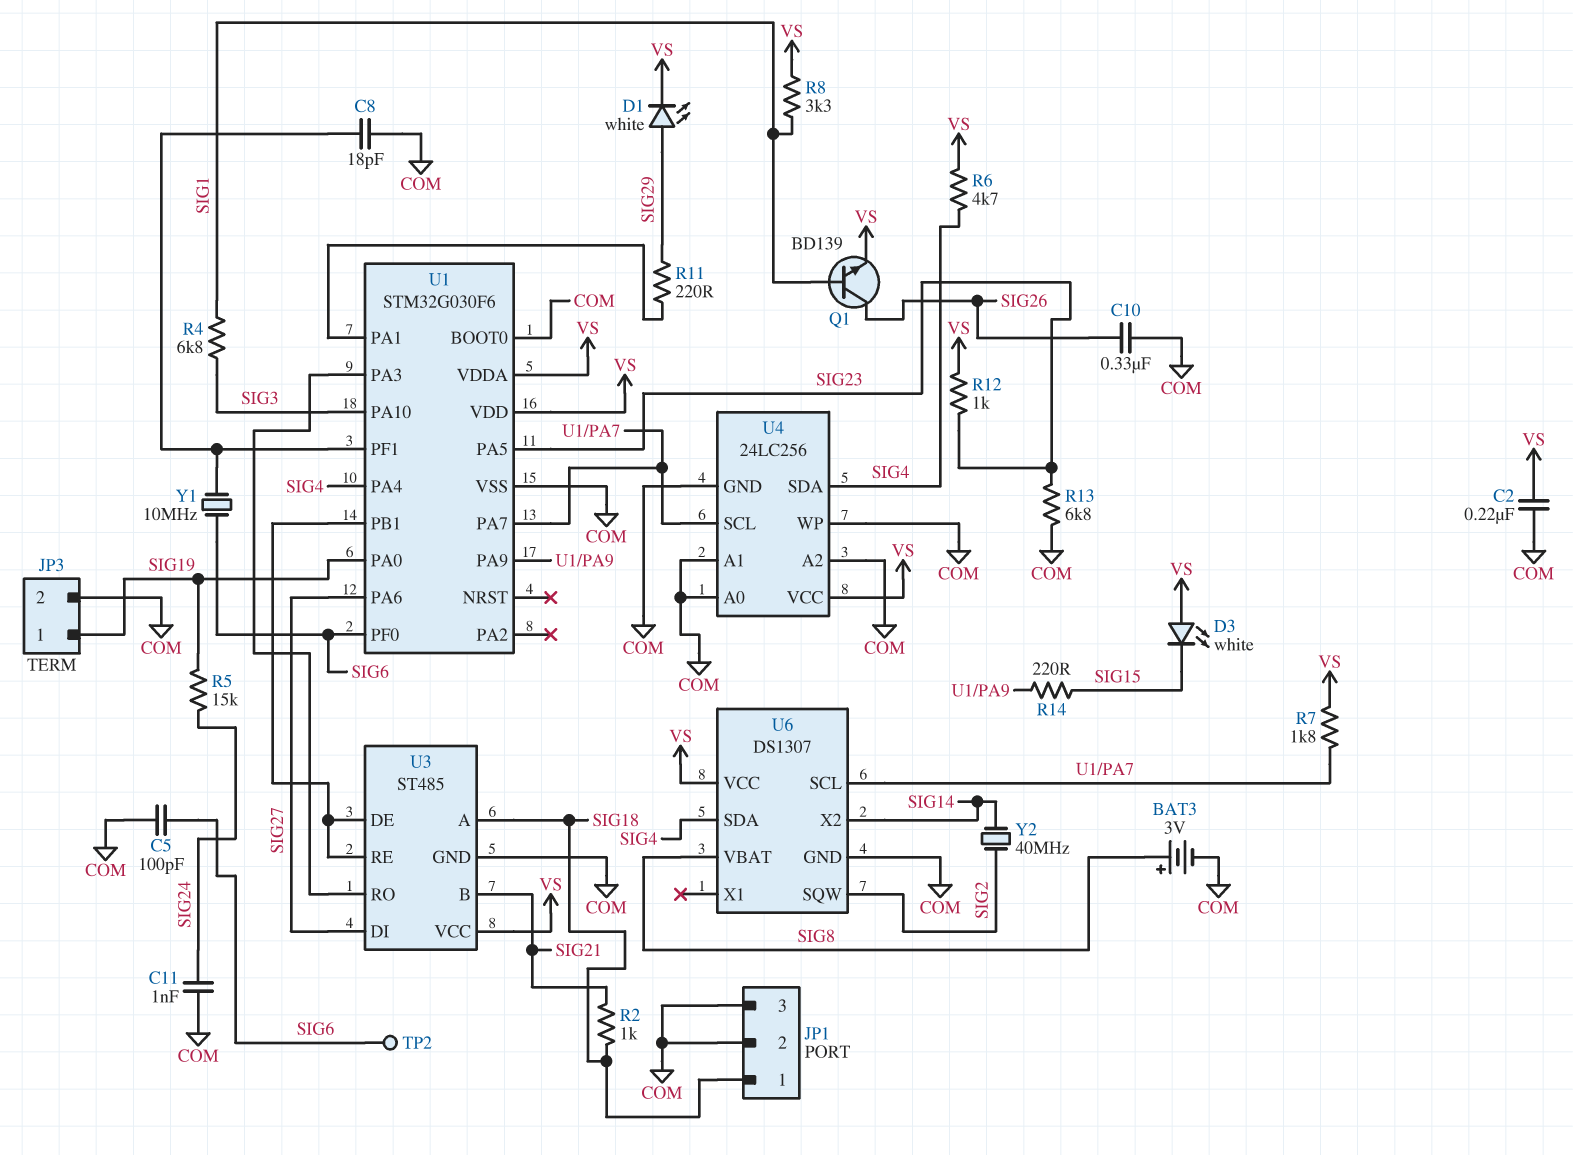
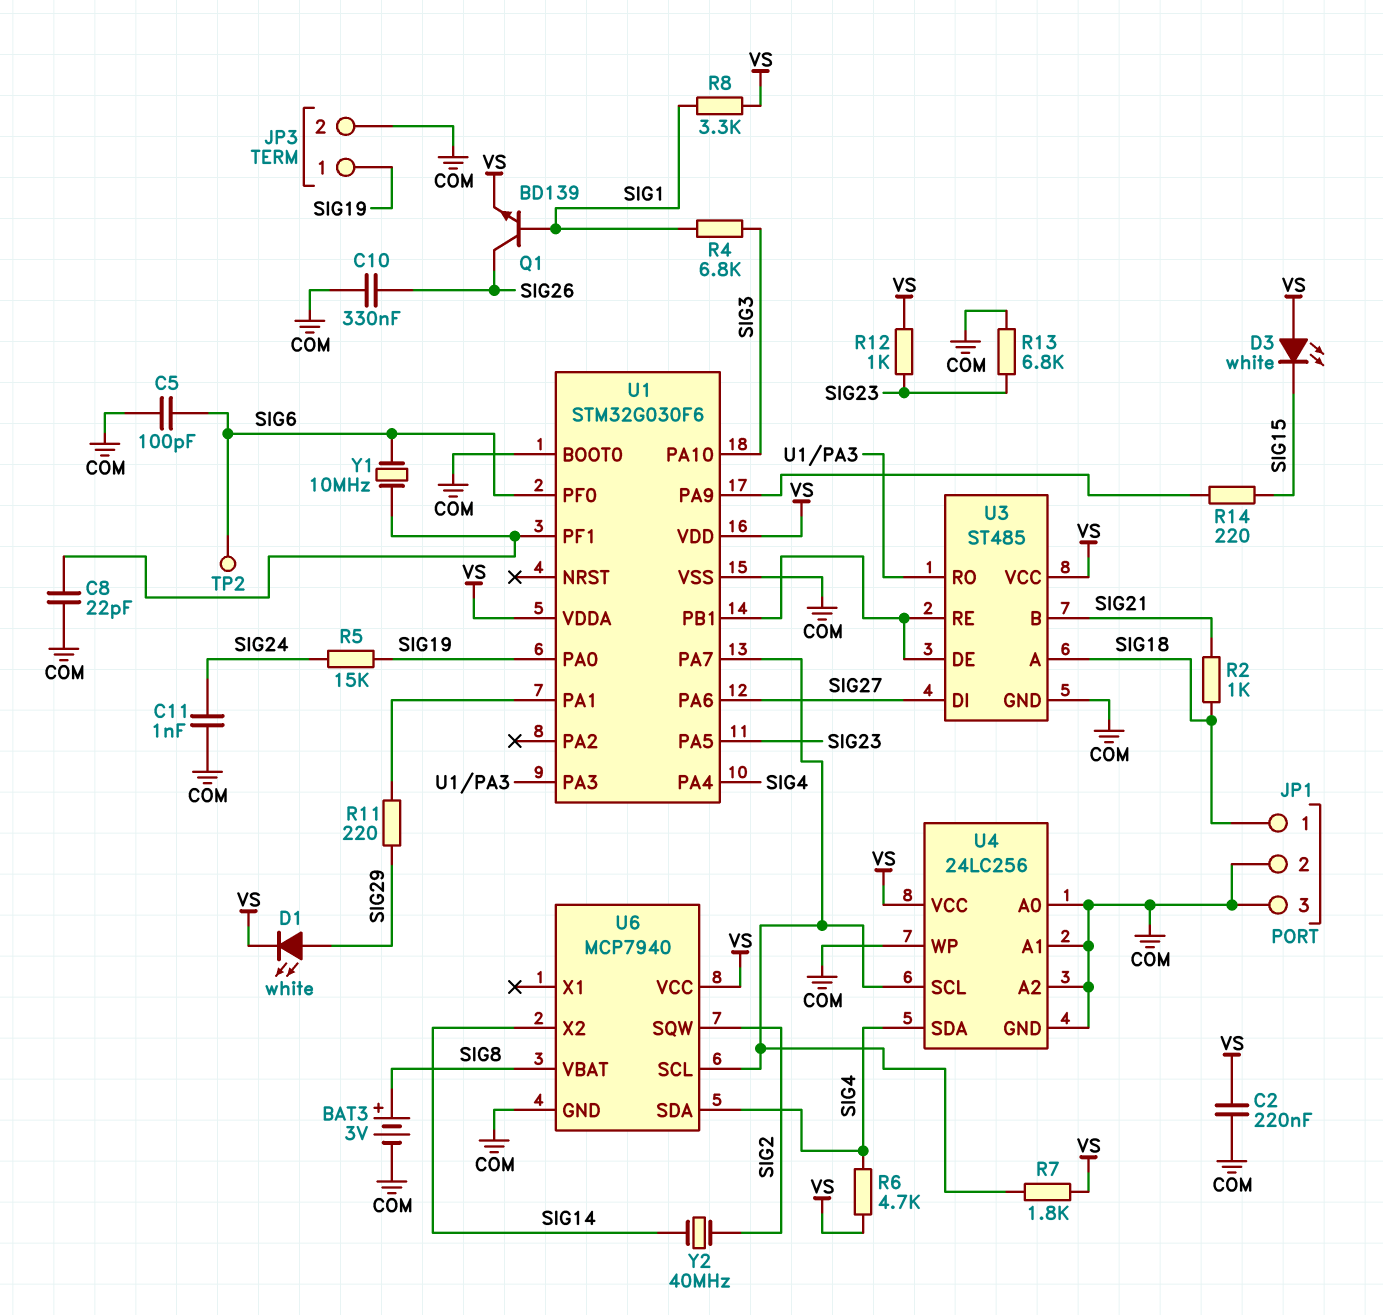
C8: 18pF (COM, U1/PF1) -> 22pF (COM, U1/PF1)
U6: DS1307 -> MCP7940

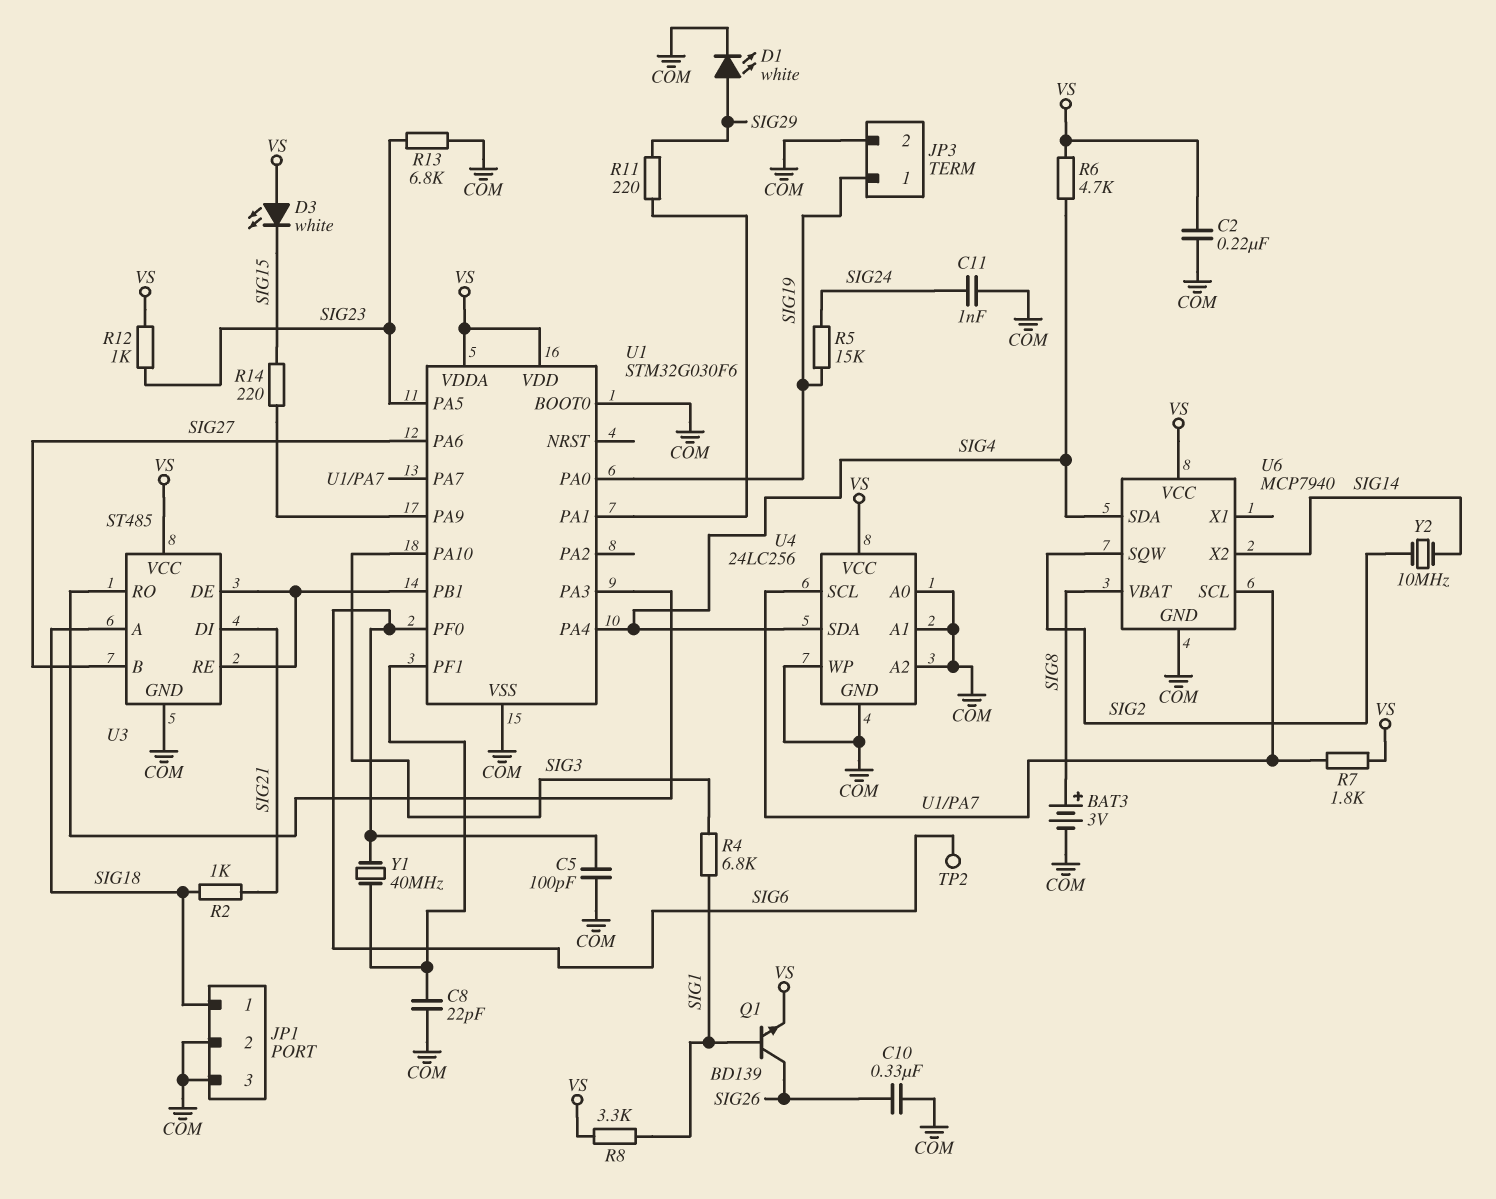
D1: LED white (A SIG29, K VS) -> LED white (A SIG29, K COM)
U3 pin B: SIG21 -> SIG27
U3 pin DI: SIG27 -> SIG21
Y1: 10MHz (SIG6, U1/PF1) -> 40MHz (SIG6, U1/PF1)
Y2: 40MHz (SIG2, SIG14) -> 10MHz (SIG2, SIG14)

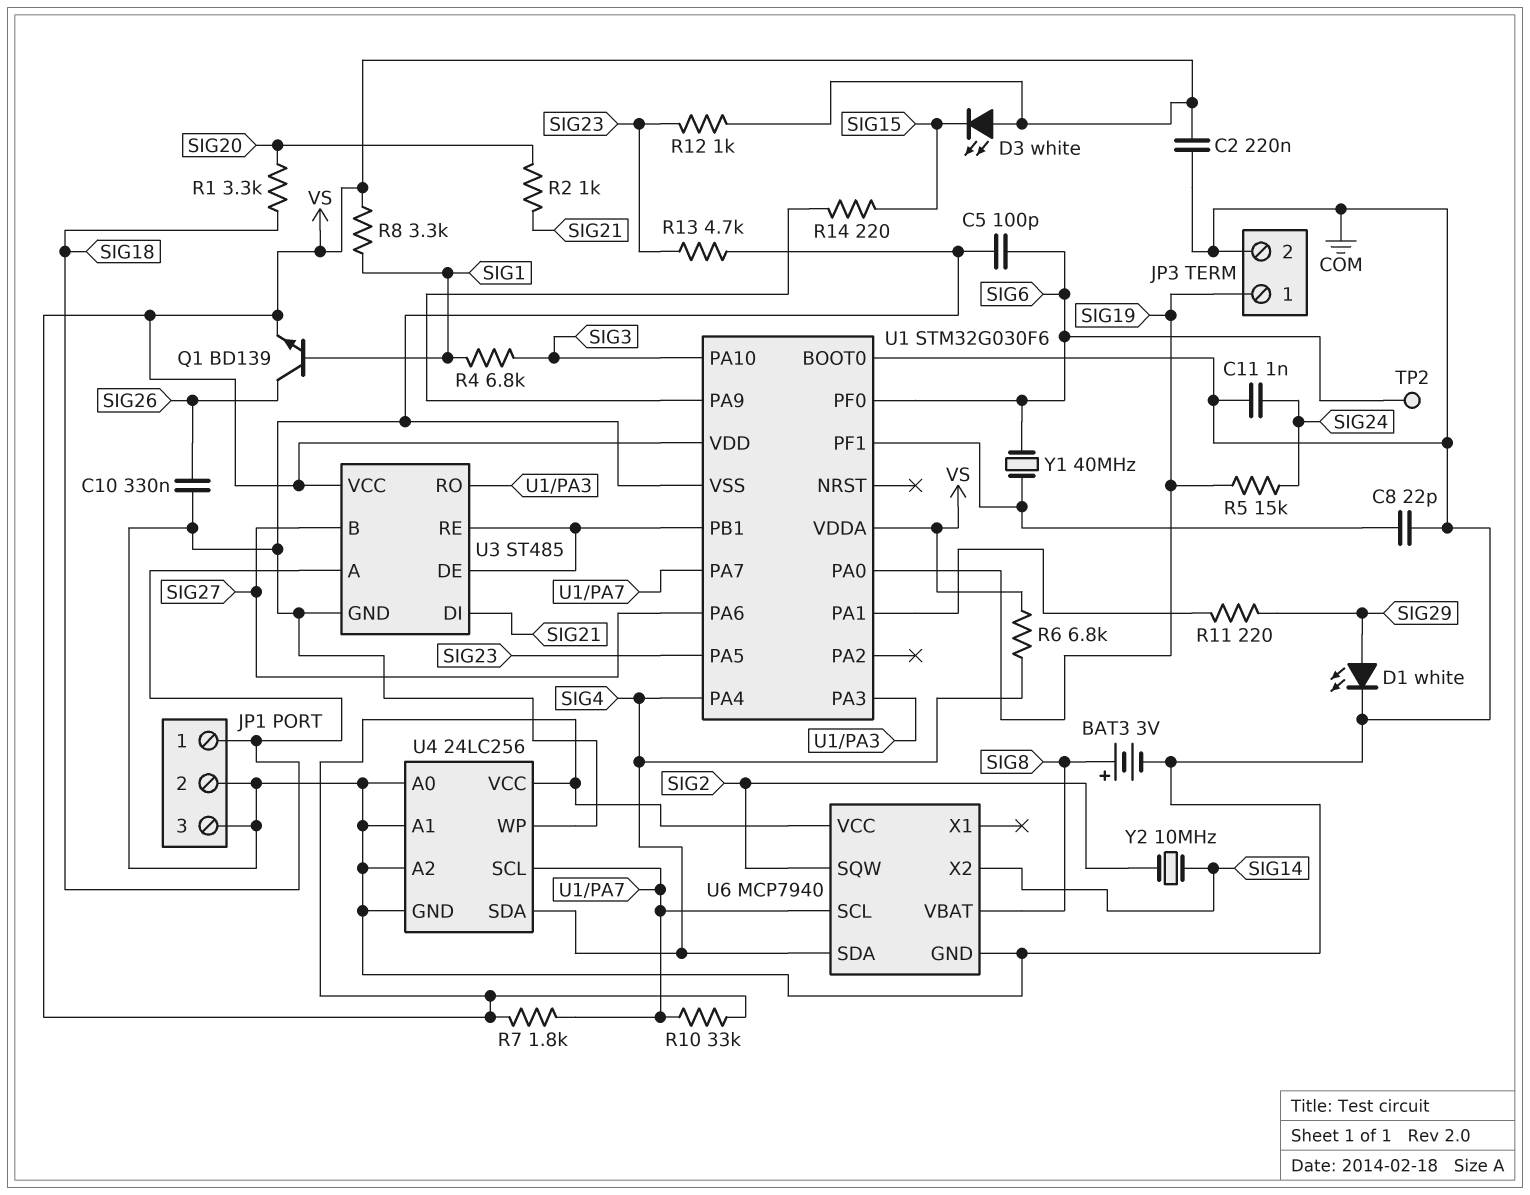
R1: none -> 3.3k (SIG18, SIG20)
R2: 1k (SIG18, SIG21) -> 1k (SIG20, SIG21)
R6: 4.7k (SIG4, VS) -> 6.8k (SIG4, VS)
R10: none -> 33k (U1/PA7, VS)
R13: 6.8k (COM, SIG23) -> 4.7k (COM, SIG23)

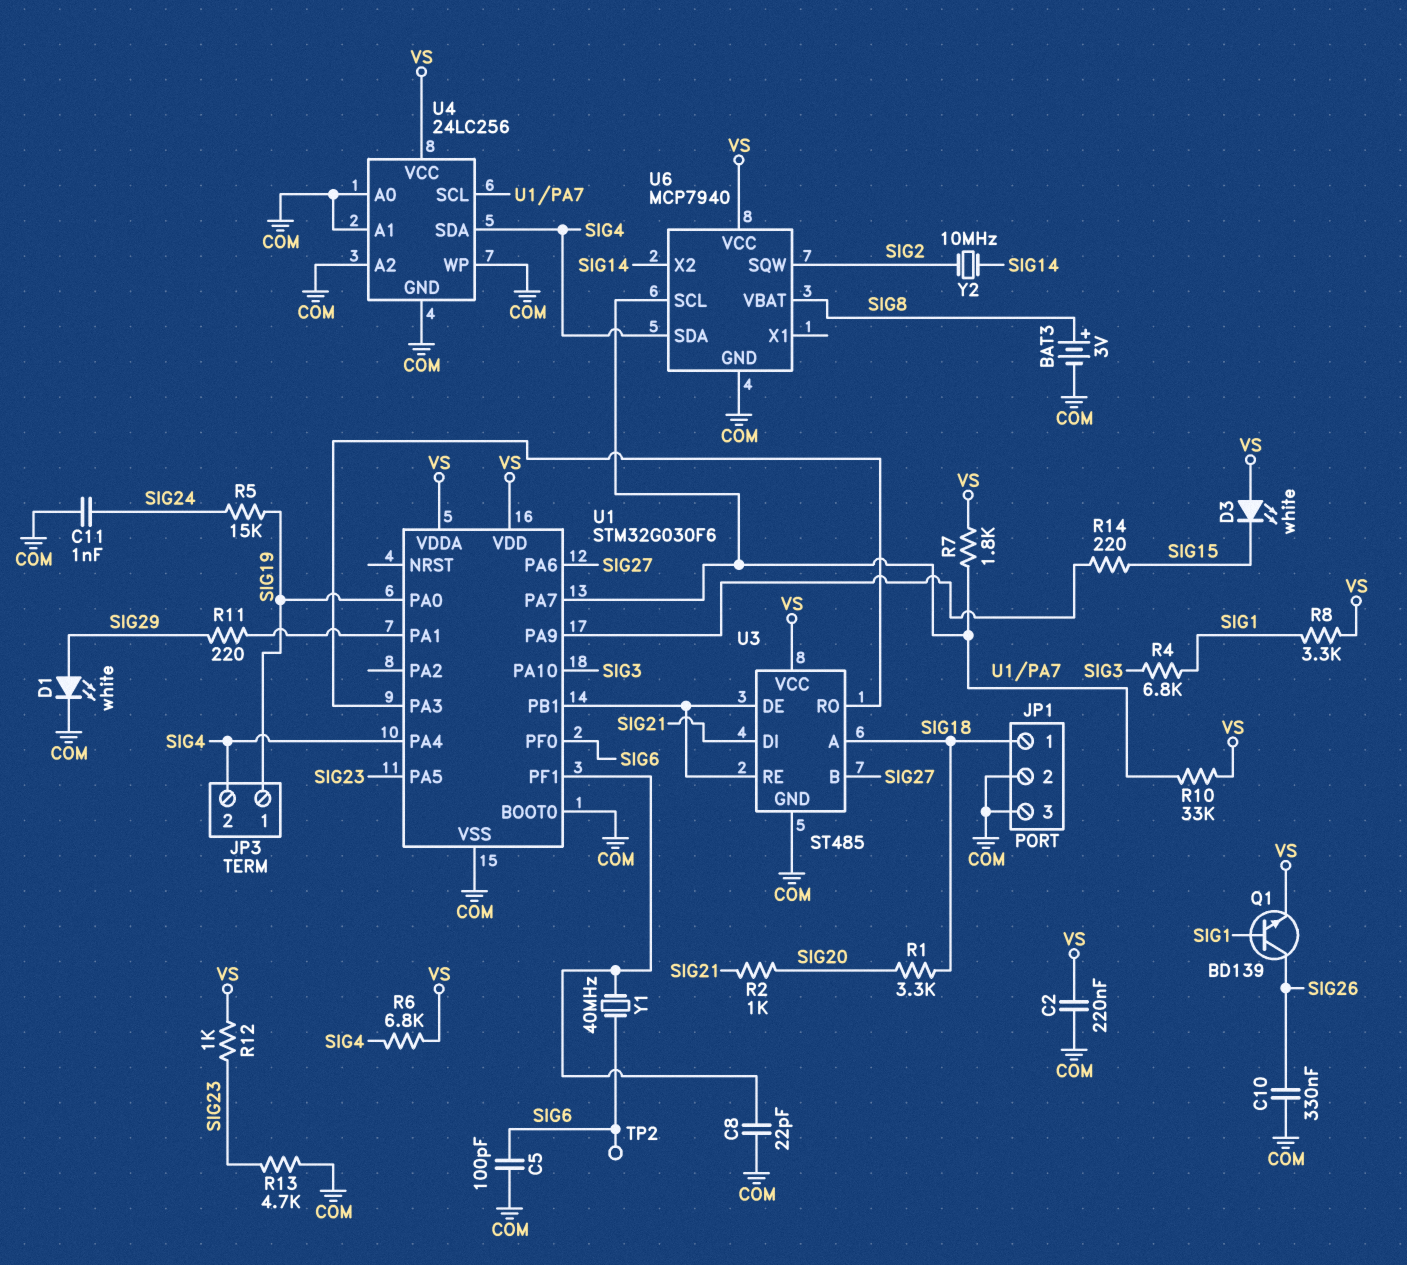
JP3 pin 2: COM -> SIG4

